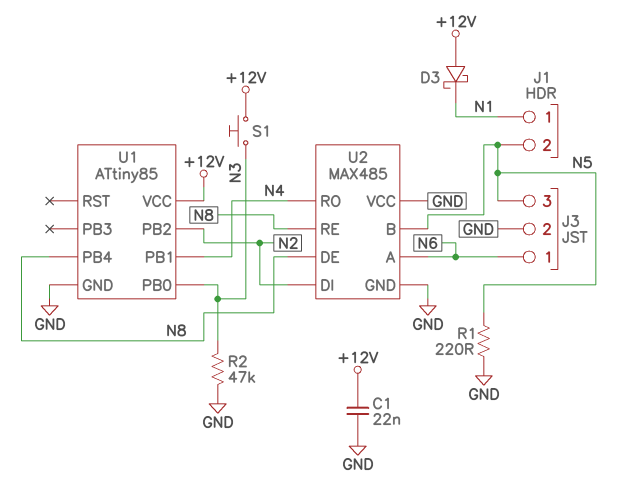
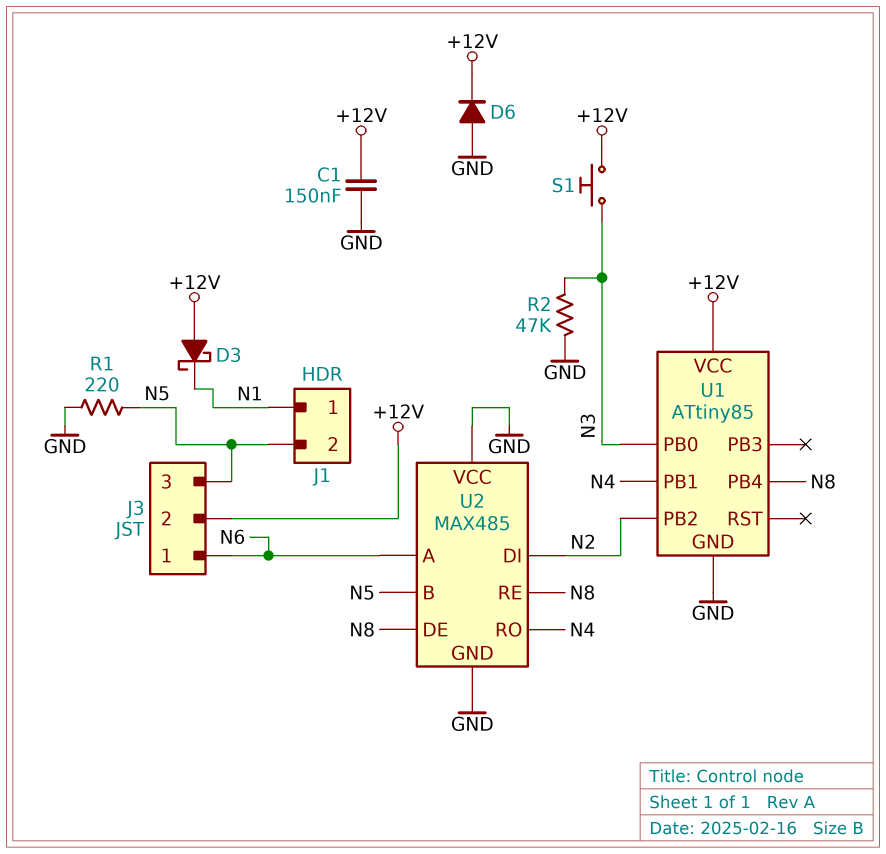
C1: 22nF (+12V, GND) -> 150nF (+12V, GND)
D6: none -> diode (A GND, K +12V)
J3 pin 2: GND -> +12V

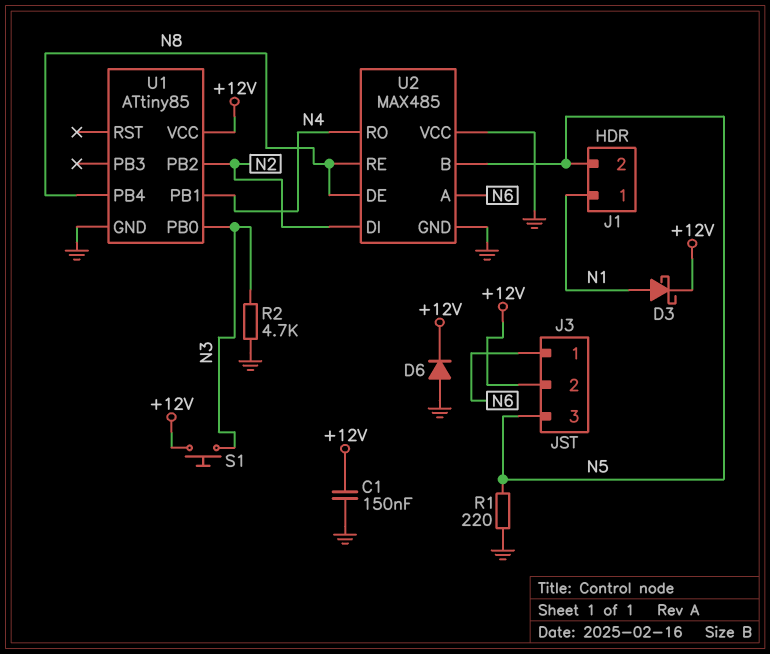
D3: schottky (A +12V, K N1) -> schottky (A N1, K +12V)
R2: 47k (GND, N3) -> 4.7k (GND, N3)

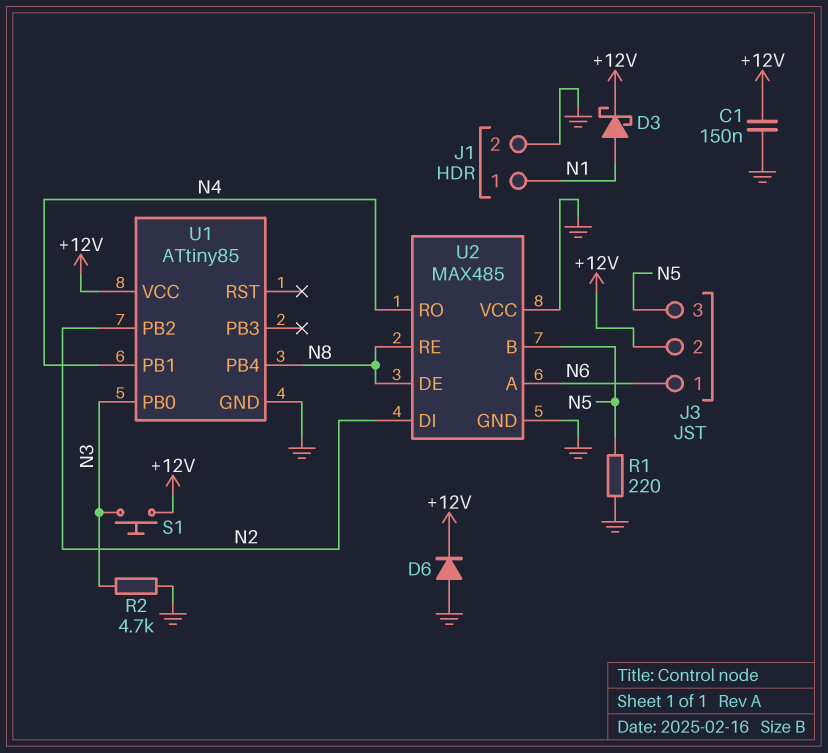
J1 pin 2: N5 -> GND

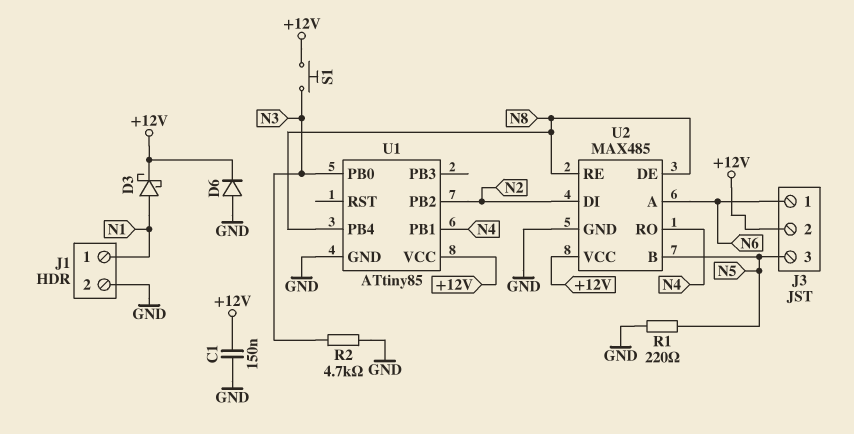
U2 pin VCC: GND -> +12V

